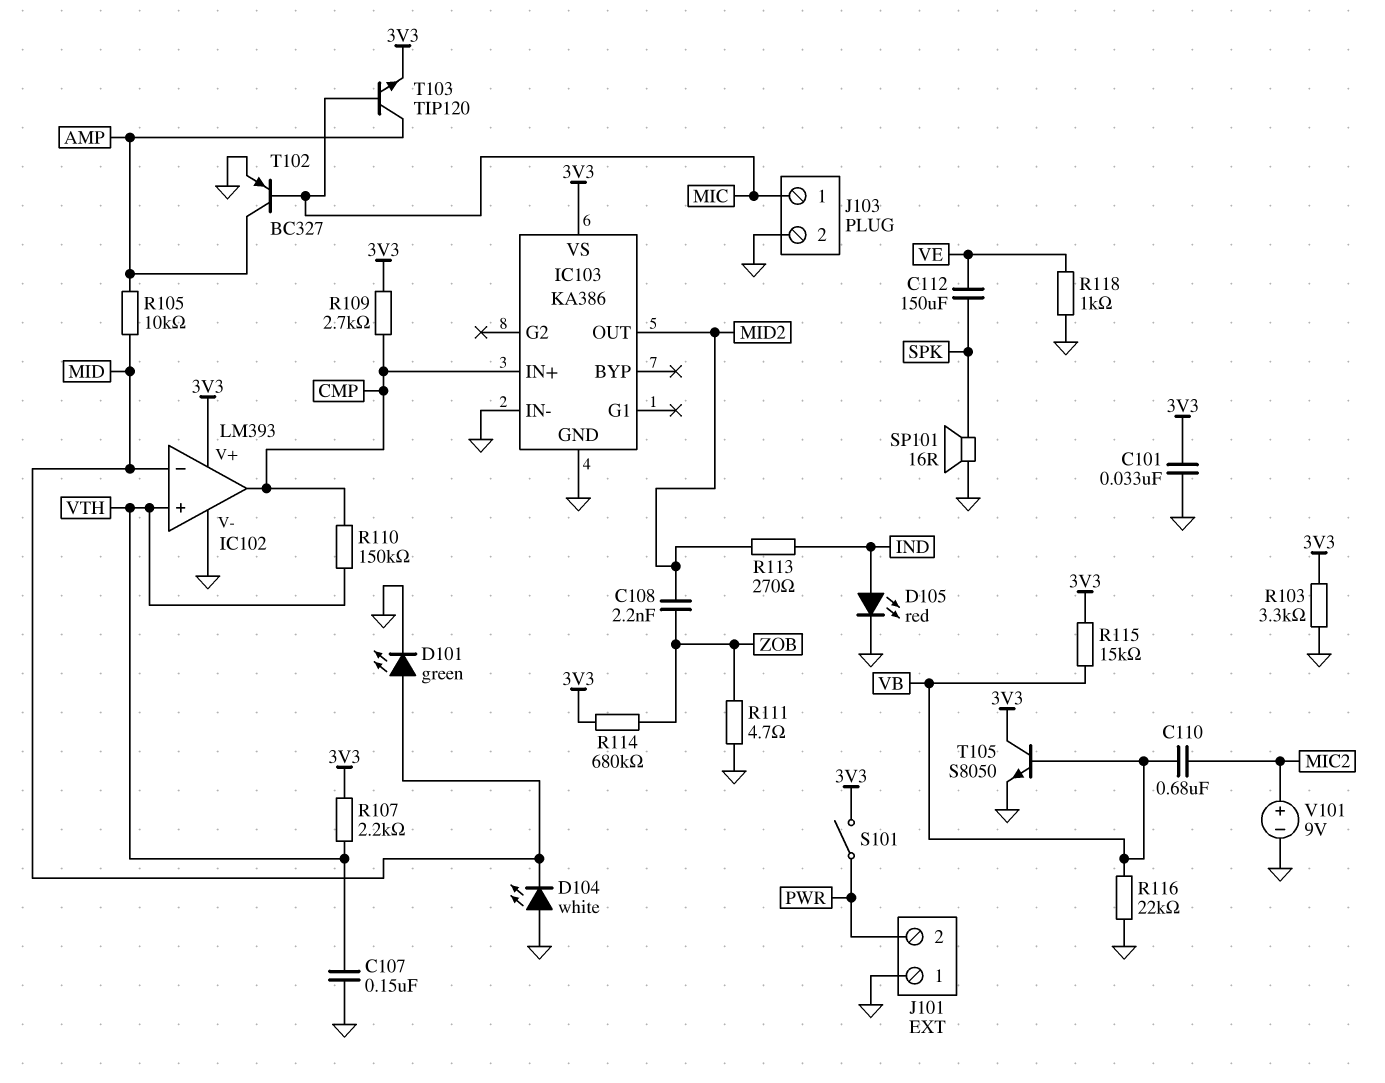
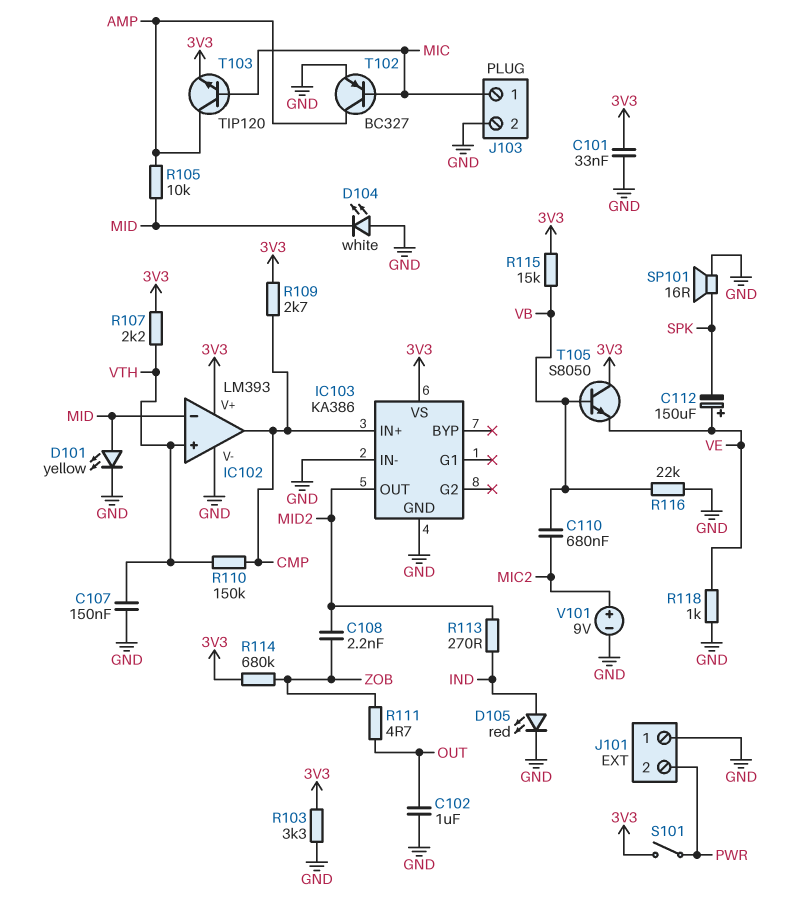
C102: none -> 1uF (GND, OUT)
C112: 150uF (SPK, VE) -> 150uF (plus VE, minus SPK)
D101: LED green (A MID, K GND) -> LED yellow (A MID, K GND)
R111: 4.7 (GND, ZOB) -> 4.7 (OUT, ZOB)
T105: NPN S8050 (B VB, C 3V3, E GND) -> NPN S8050 (B VB, C 3V3, E VE)

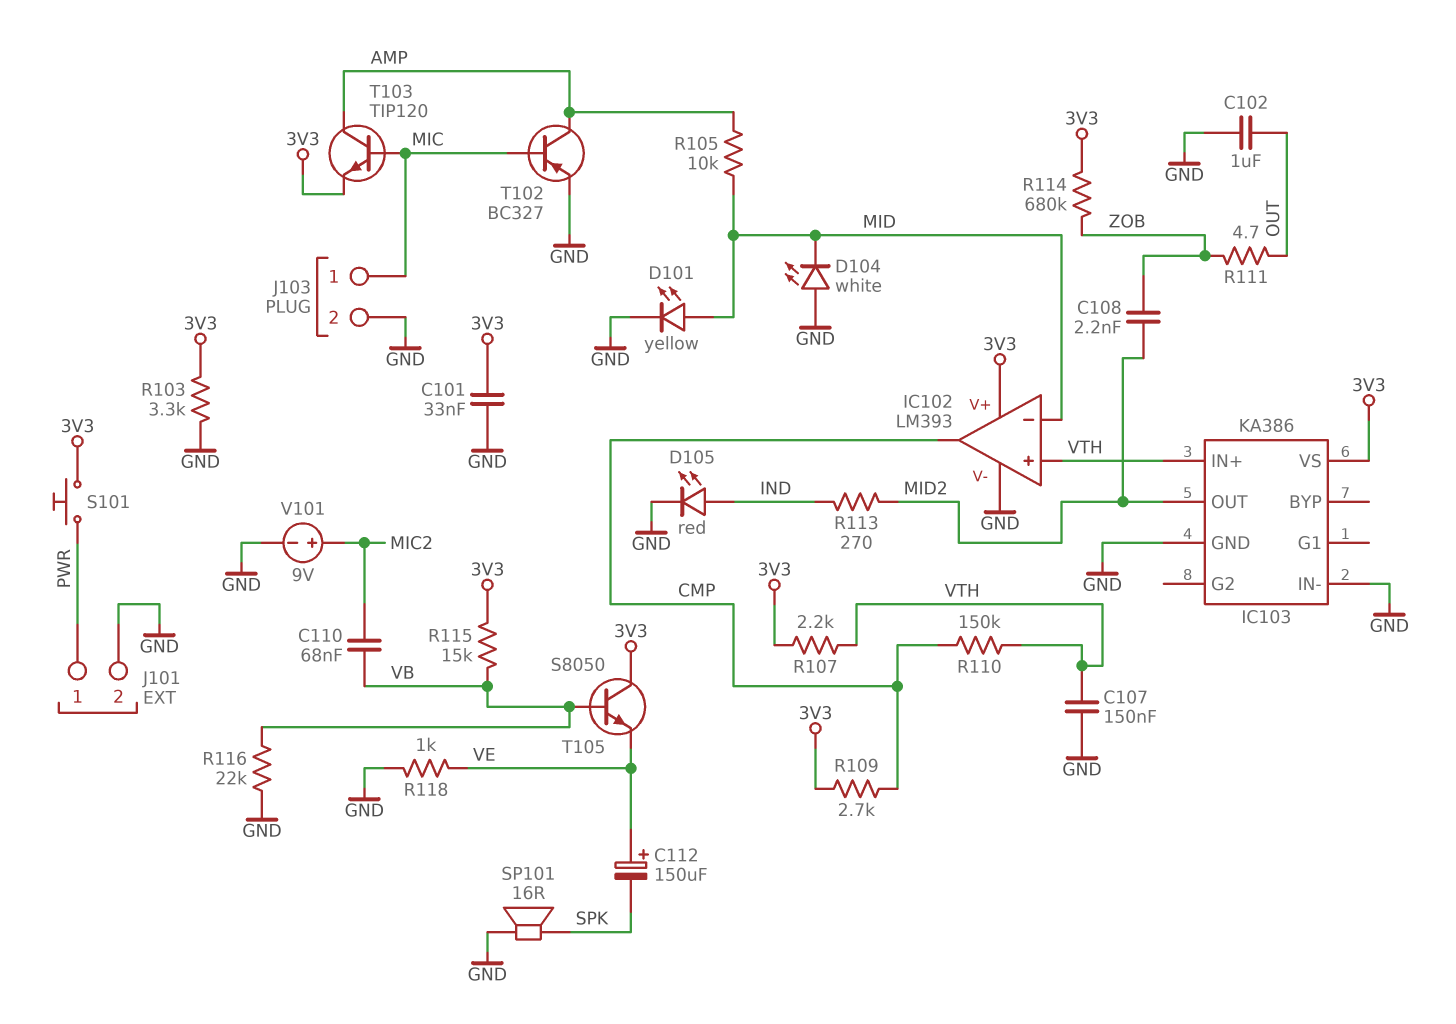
C110: 680nF (MIC2, VB) -> 68nF (MIC2, VB)
IC103 pin IN+: CMP -> VTH
J101 pin 1: GND -> PWR
J101 pin 2: PWR -> GND
S101: switch (3V3, PWR) -> button (3V3, PWR)

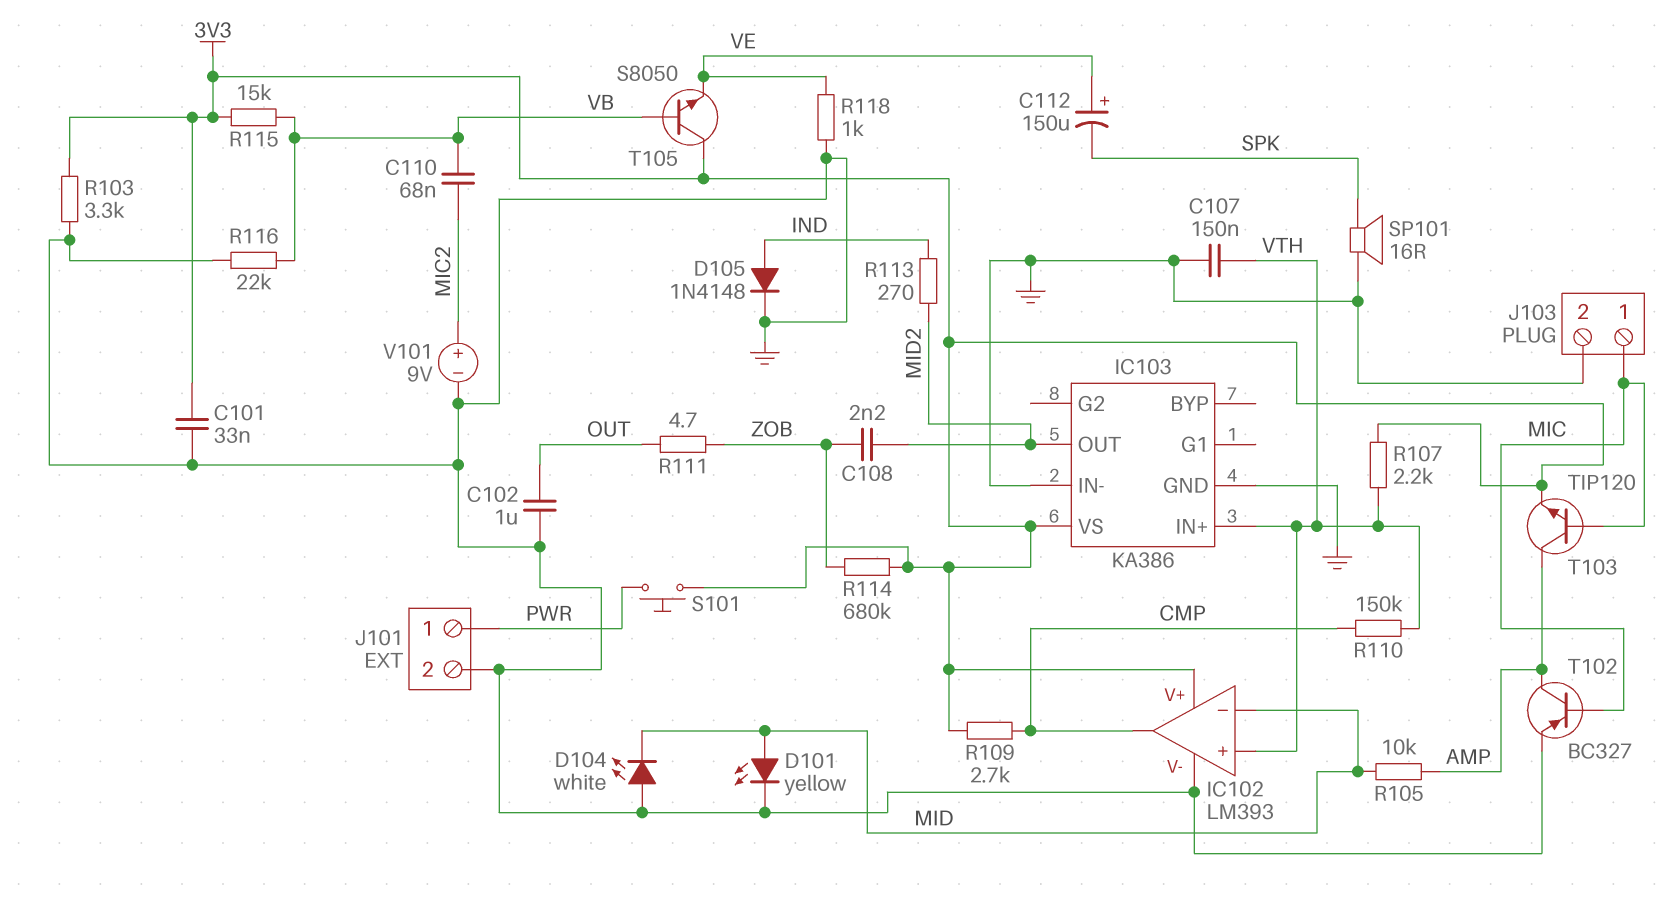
D105: LED red (A IND, K GND) -> diode 1N4148 (A IND, K GND)

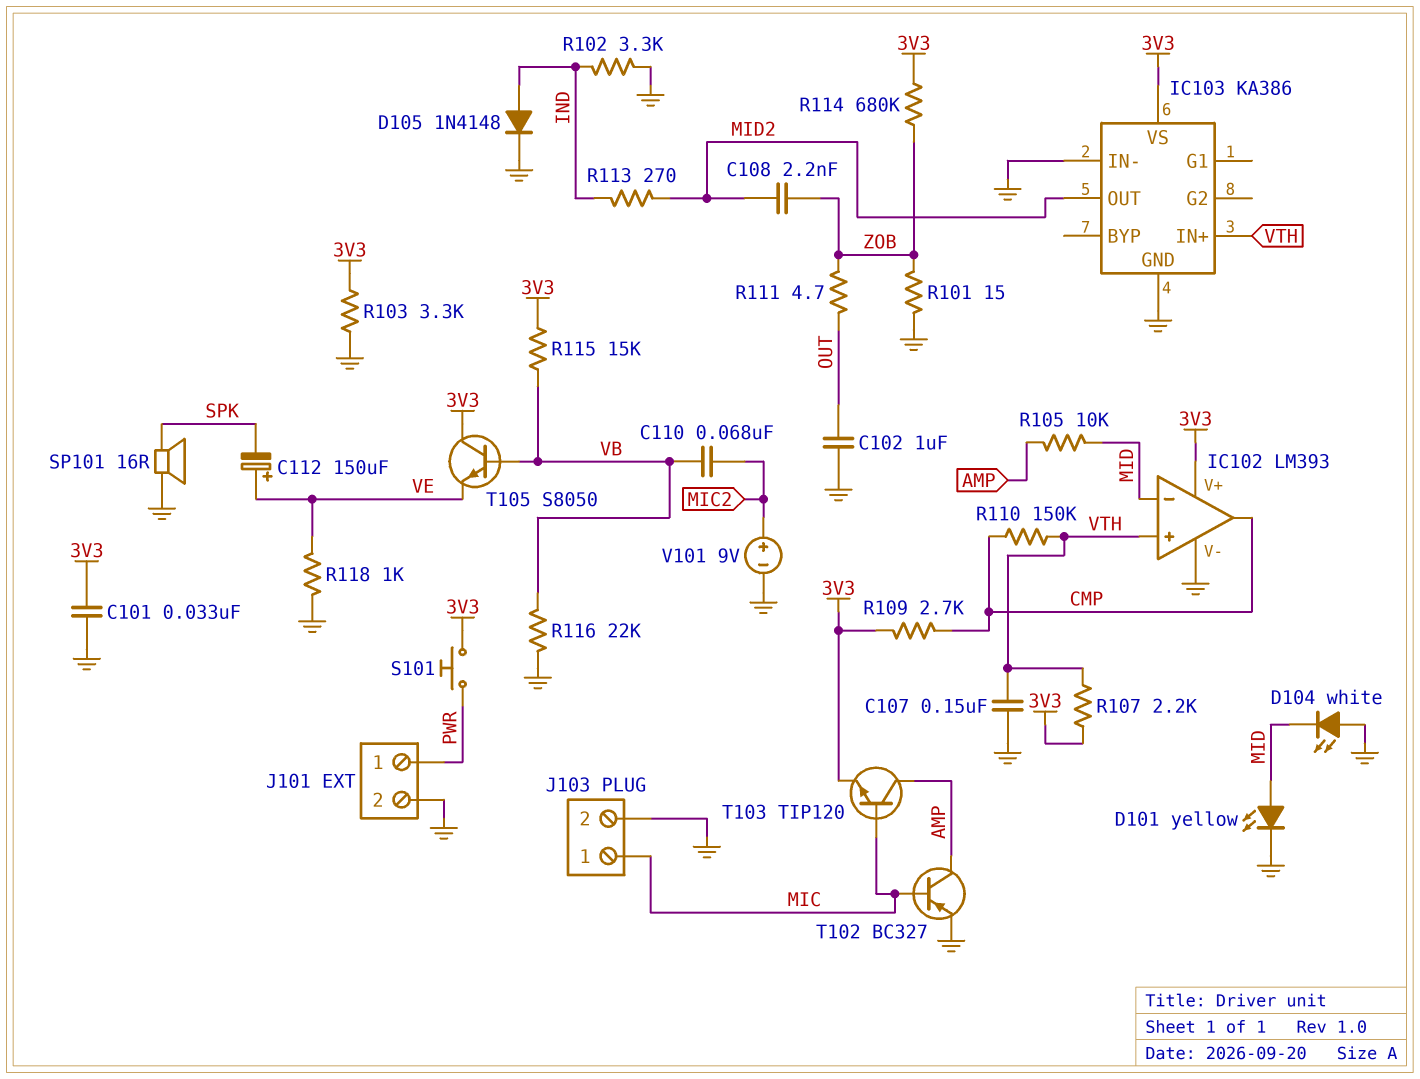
R101: none -> 15 (GND, ZOB)
R102: none -> 3.3k (GND, IND)

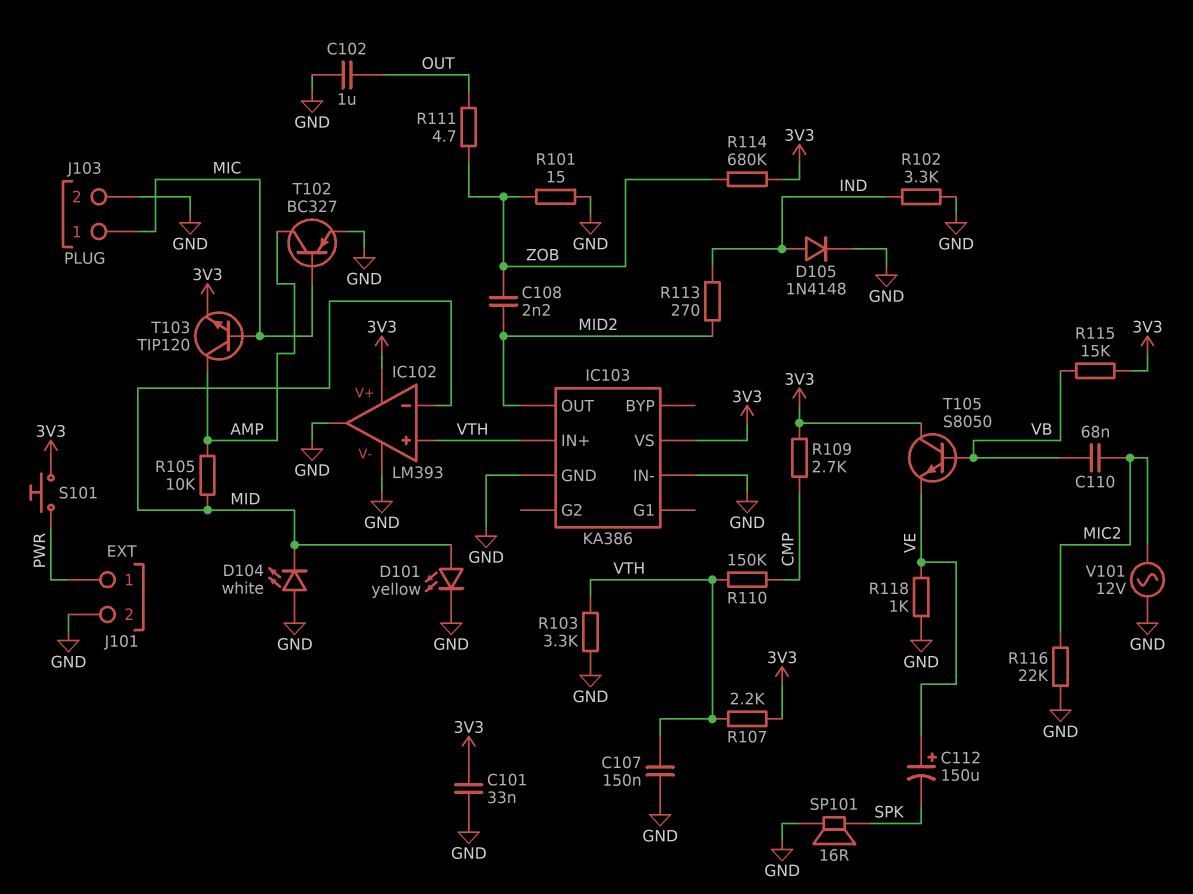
IC102 pin out: CMP -> GND
R103: 3.3k (3V3, GND) -> 3.3k (GND, VTH)
R116: 22k (GND, VB) -> 22k (GND, MIC2)
V101: 9V (plus MIC2, minus GND) -> AC 12V (GND, MIC2)

